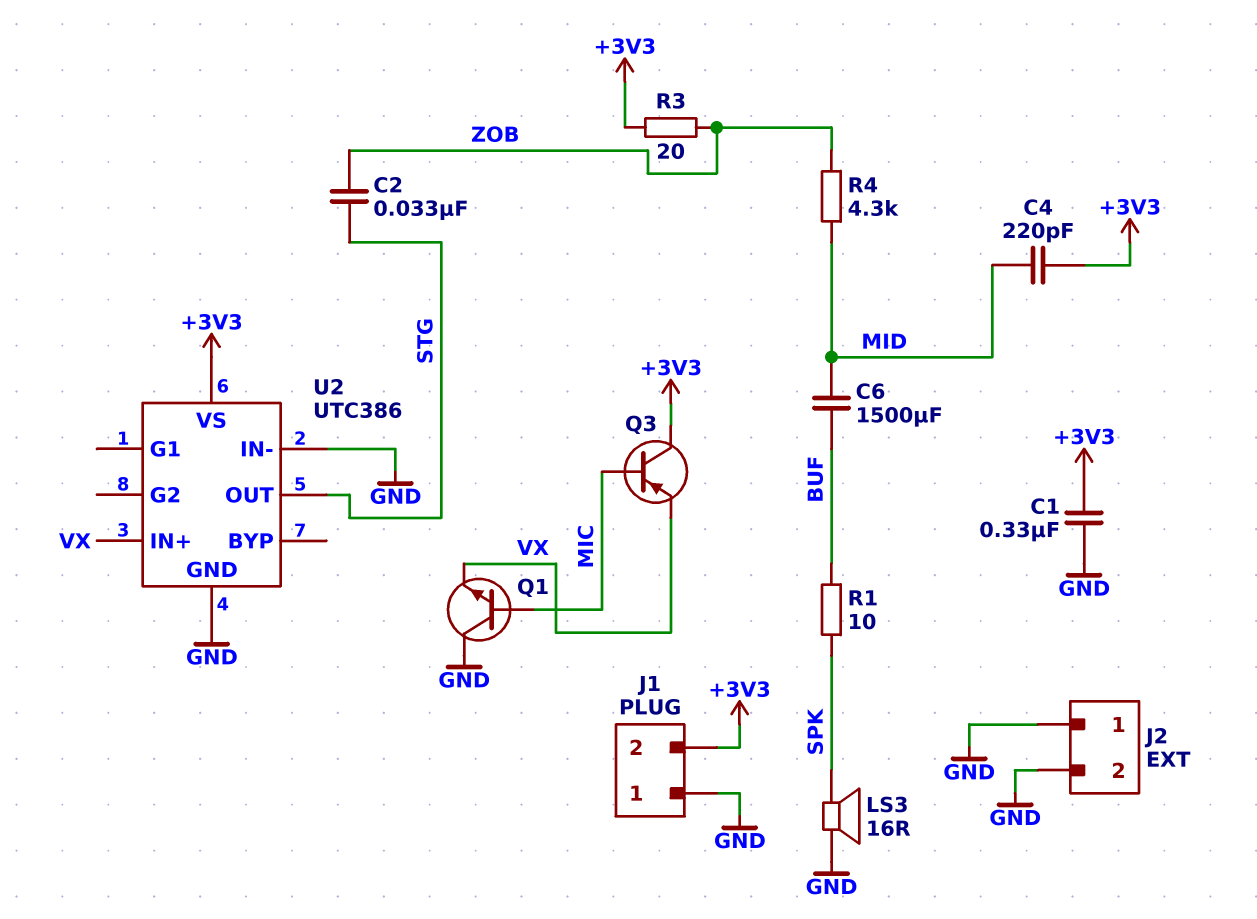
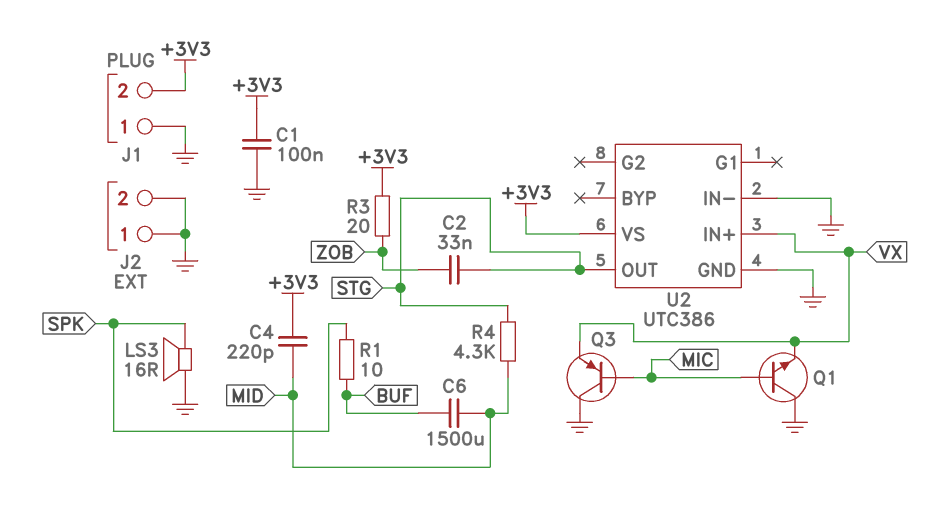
C1: 330nF (+3V3, GND) -> 100nF (+3V3, GND)
Q3: PNP (B MIC, C +3V3, E VX) -> PNP (B MIC, C GND, E VX)
R4: 4.3k (MID, ZOB) -> 4.3k (MID, STG)

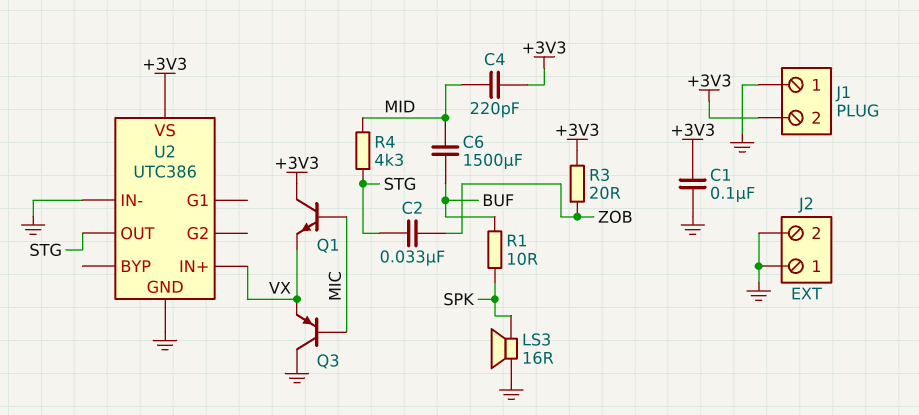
Q1: NPN (B MIC, C GND, E VX) -> NPN (B MIC, C +3V3, E VX)

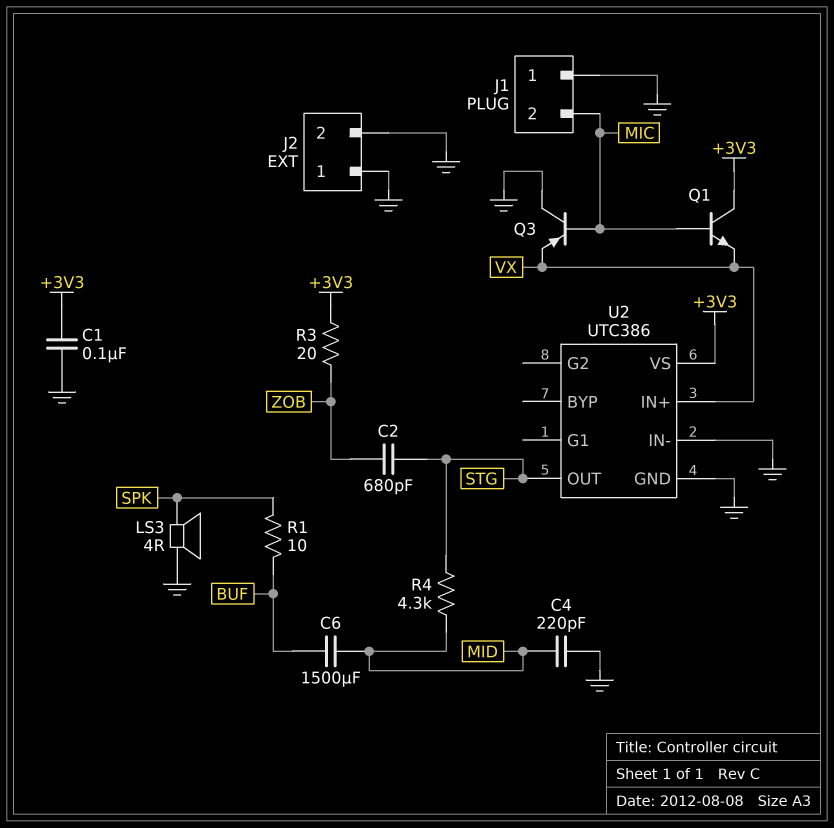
C2: 33nF (STG, ZOB) -> 680pF (STG, ZOB)
C4: 220pF (+3V3, MID) -> 220pF (GND, MID)
J1 pin 2: +3V3 -> MIC
LS3: speaker 16R (GND, SPK) -> speaker 4R (GND, SPK)

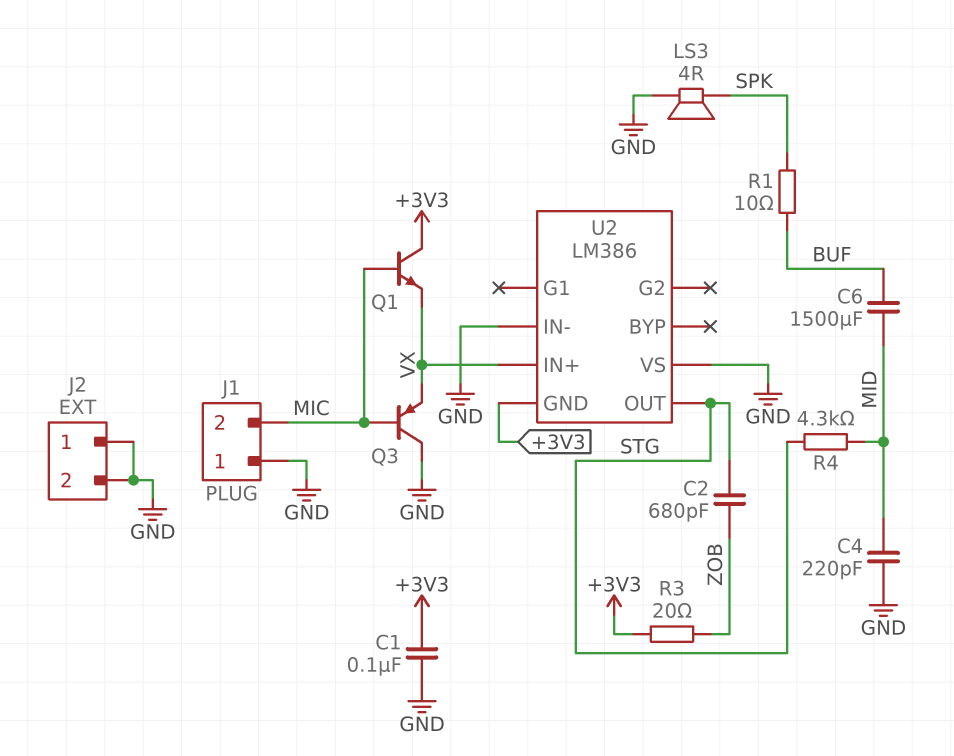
U2: UTC386 -> LM386
U2 pin GND: GND -> +3V3
U2 pin VS: +3V3 -> GND

